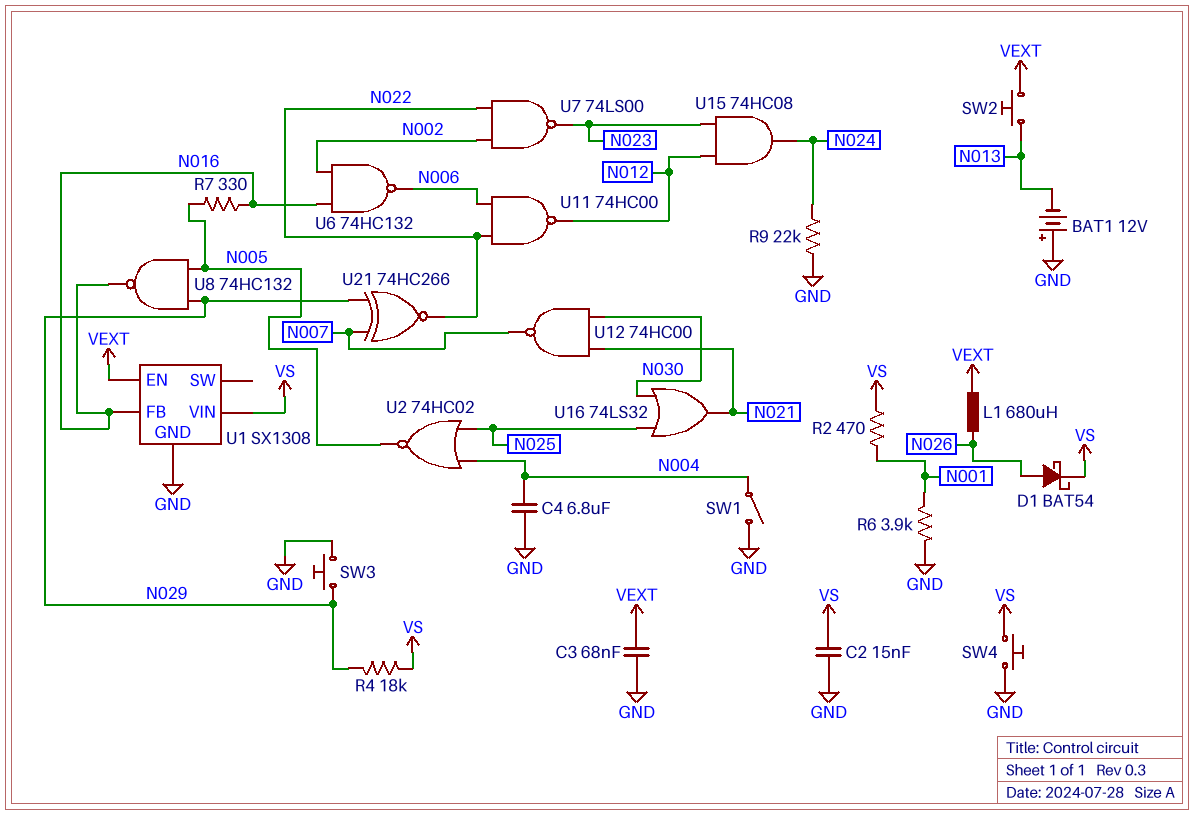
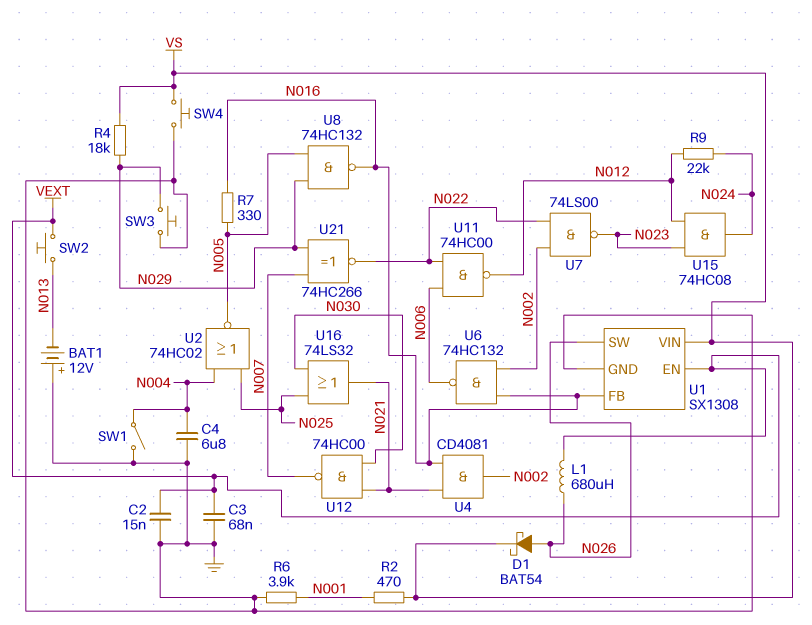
C2: 15nF (GND, VS) -> 15nF (GND, VEXT)
R9: 22k (GND, N024) -> 22k (N012, N024)
U1 pin SW: none -> N026
U4: none -> AND CD4081 (in N016, in N021, out N002)

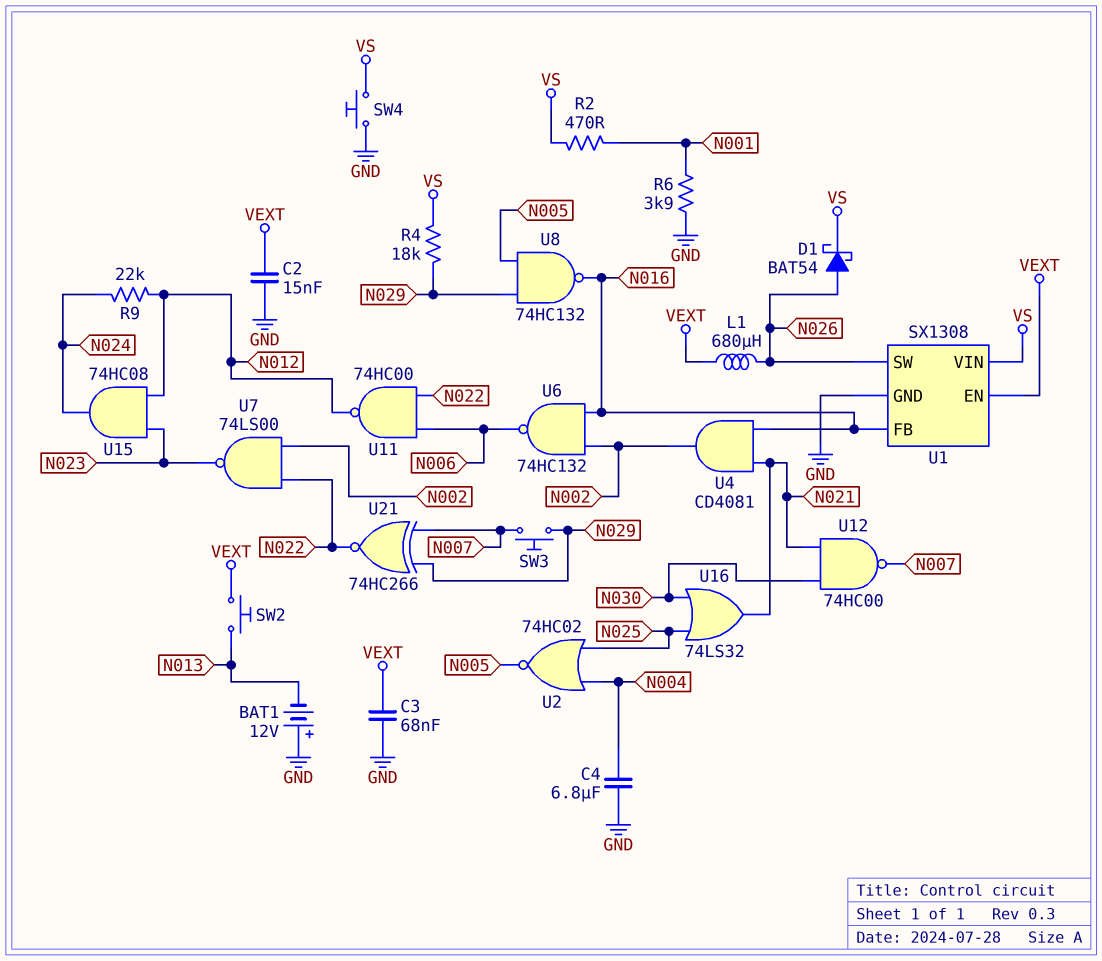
R7: 330 (N005, N016) -> none
SW1: switch (GND, N004) -> none
SW3: button (GND, N029) -> button (N007, N029)

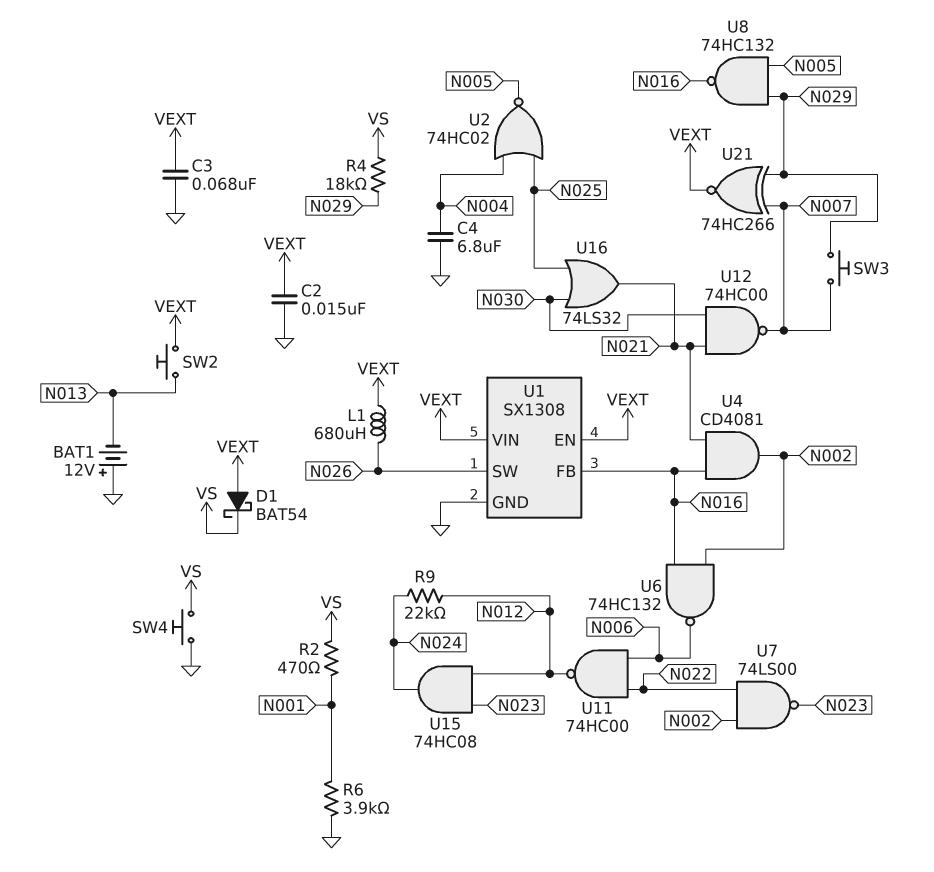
D1: schottky BAT54 (A N026, K VS) -> schottky BAT54 (A VEXT, K VS)
U1 pin VIN: VS -> VEXT
U21: XNOR 74HC266 (in N007, in N029, out N022) -> XNOR 74HC266 (in N007, in N029, out VEXT)

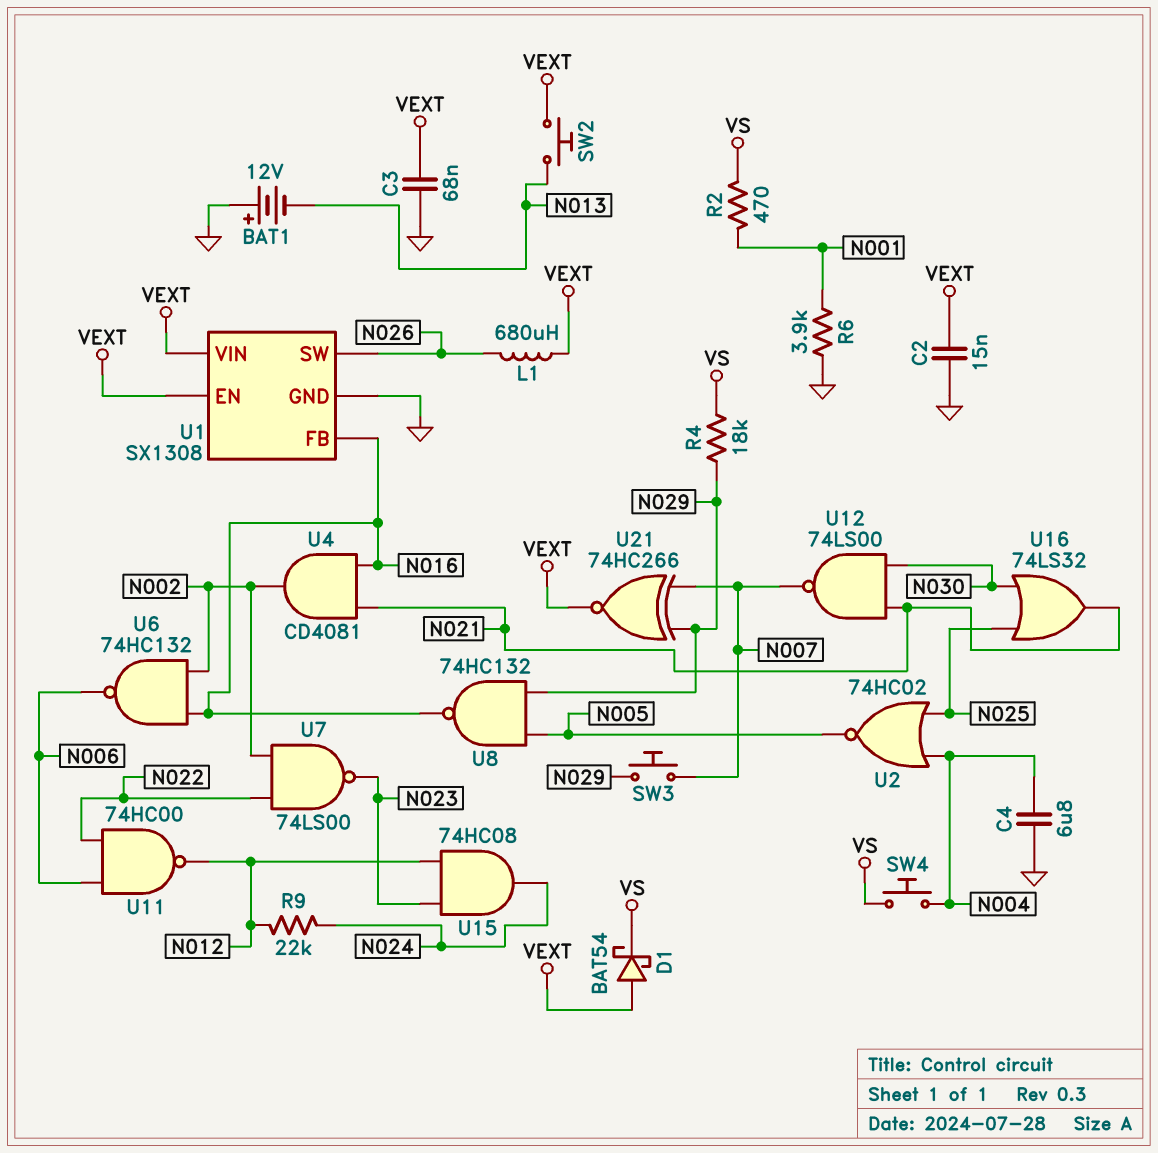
SW4: button (GND, VS) -> button (N004, VS)
U12: NAND 74HC00 (in N021, in N030, out N007) -> NAND 74LS00 (in N021, in N030, out N007)

